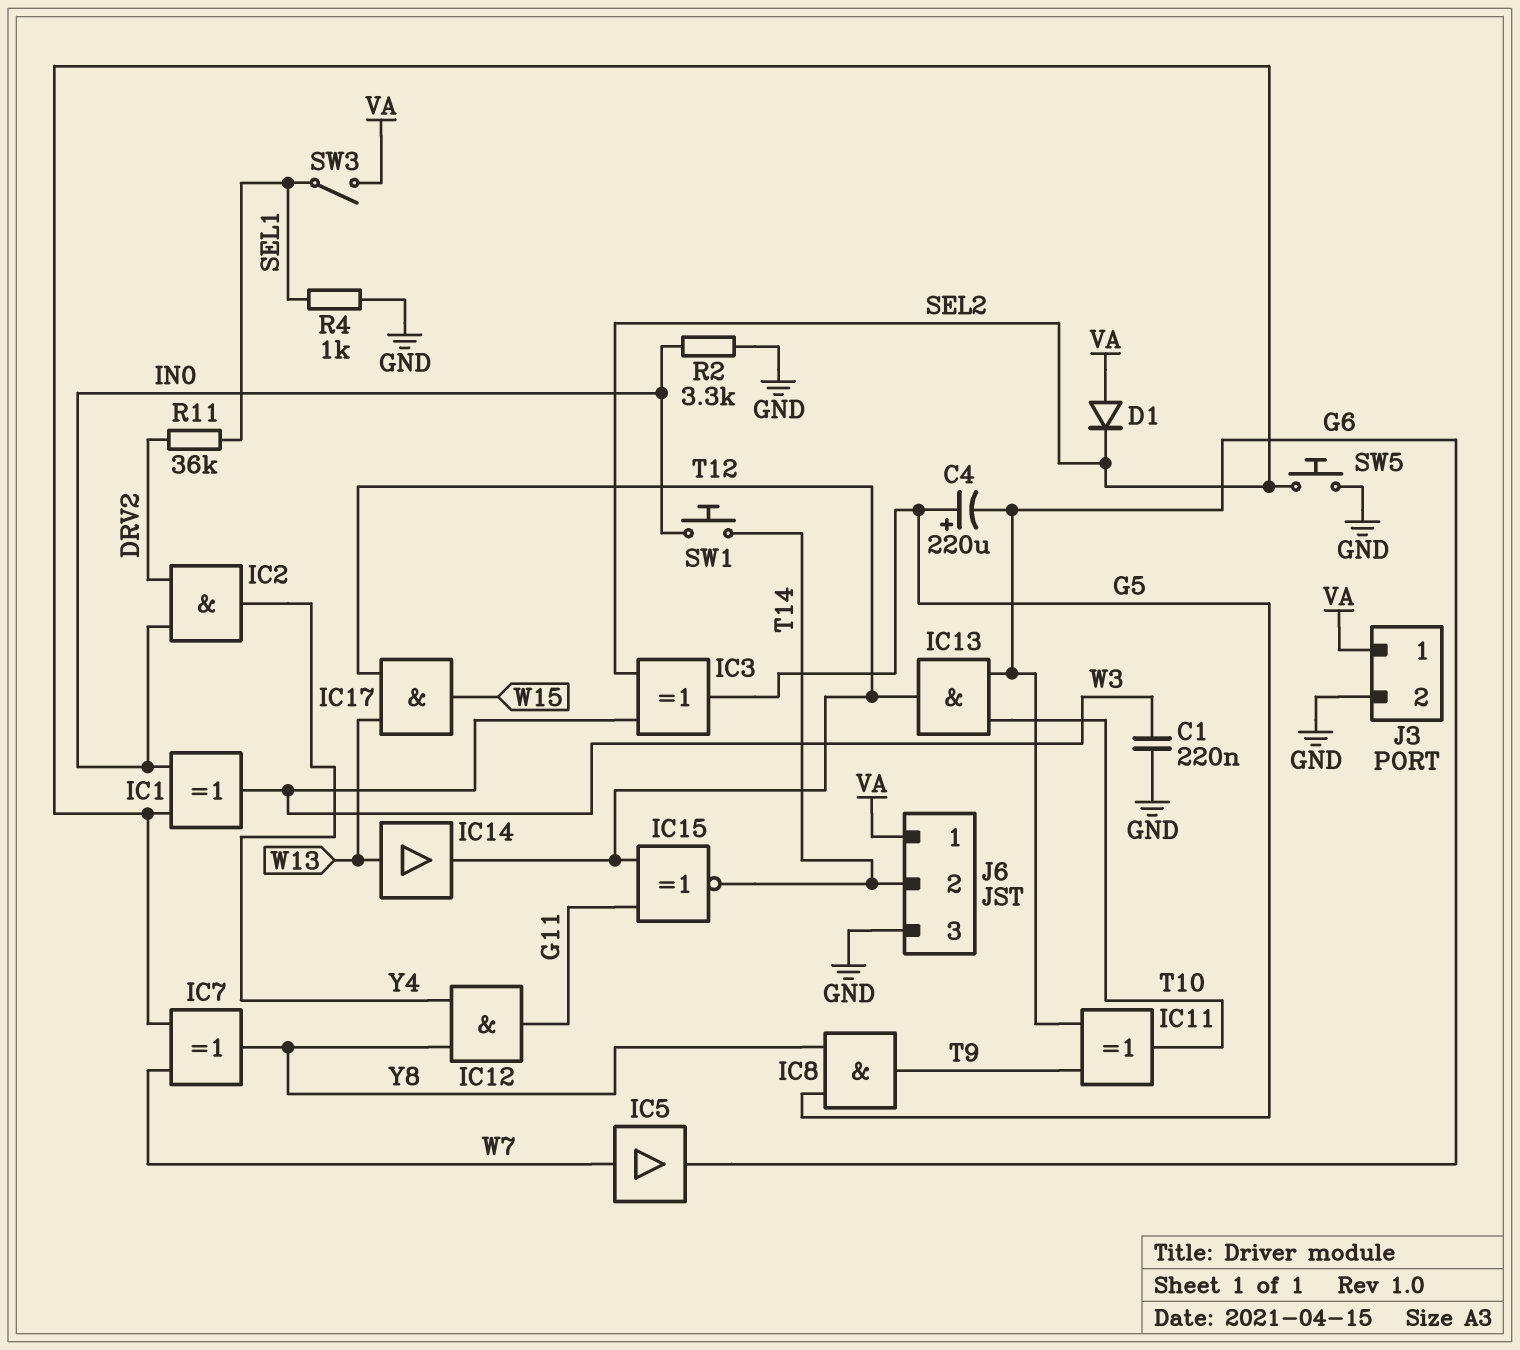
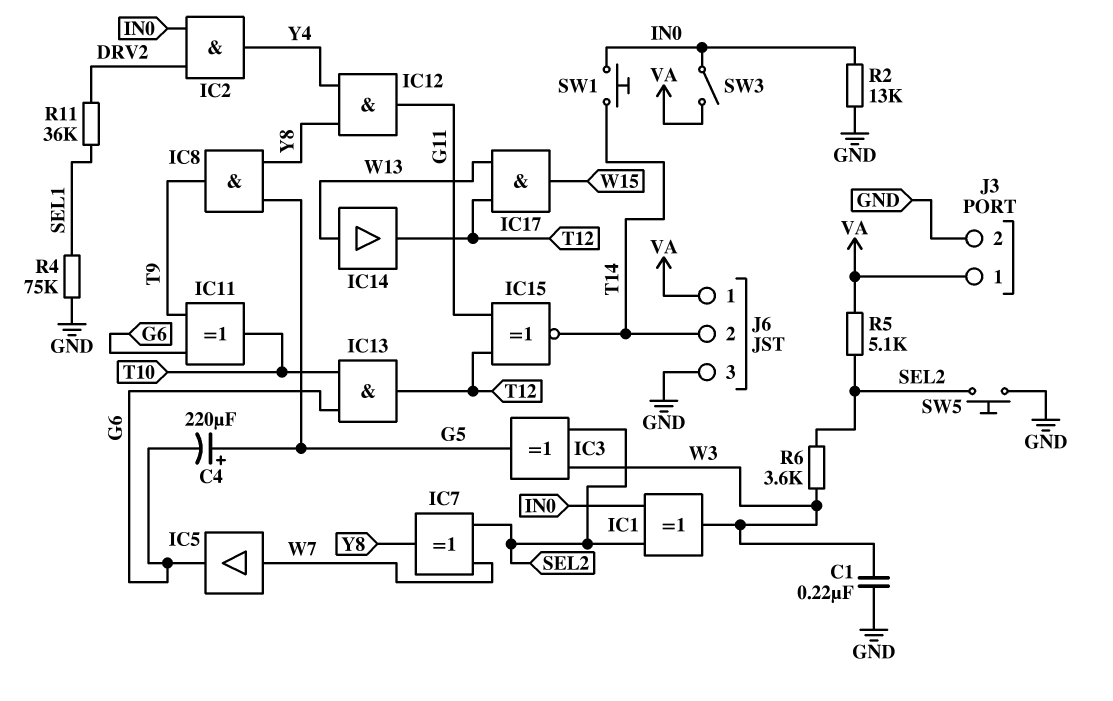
D1: diode (A VA, K SEL2) -> none
R2: 3.3k (GND, IN0) -> 13k (GND, IN0)
R4: 1k (GND, SEL1) -> 75k (GND, SEL1)
R5: none -> 5.1k (SEL2, VA)
R6: none -> 3.6k (SEL2, W3)
SW3: switch (SEL1, VA) -> switch (IN0, VA)

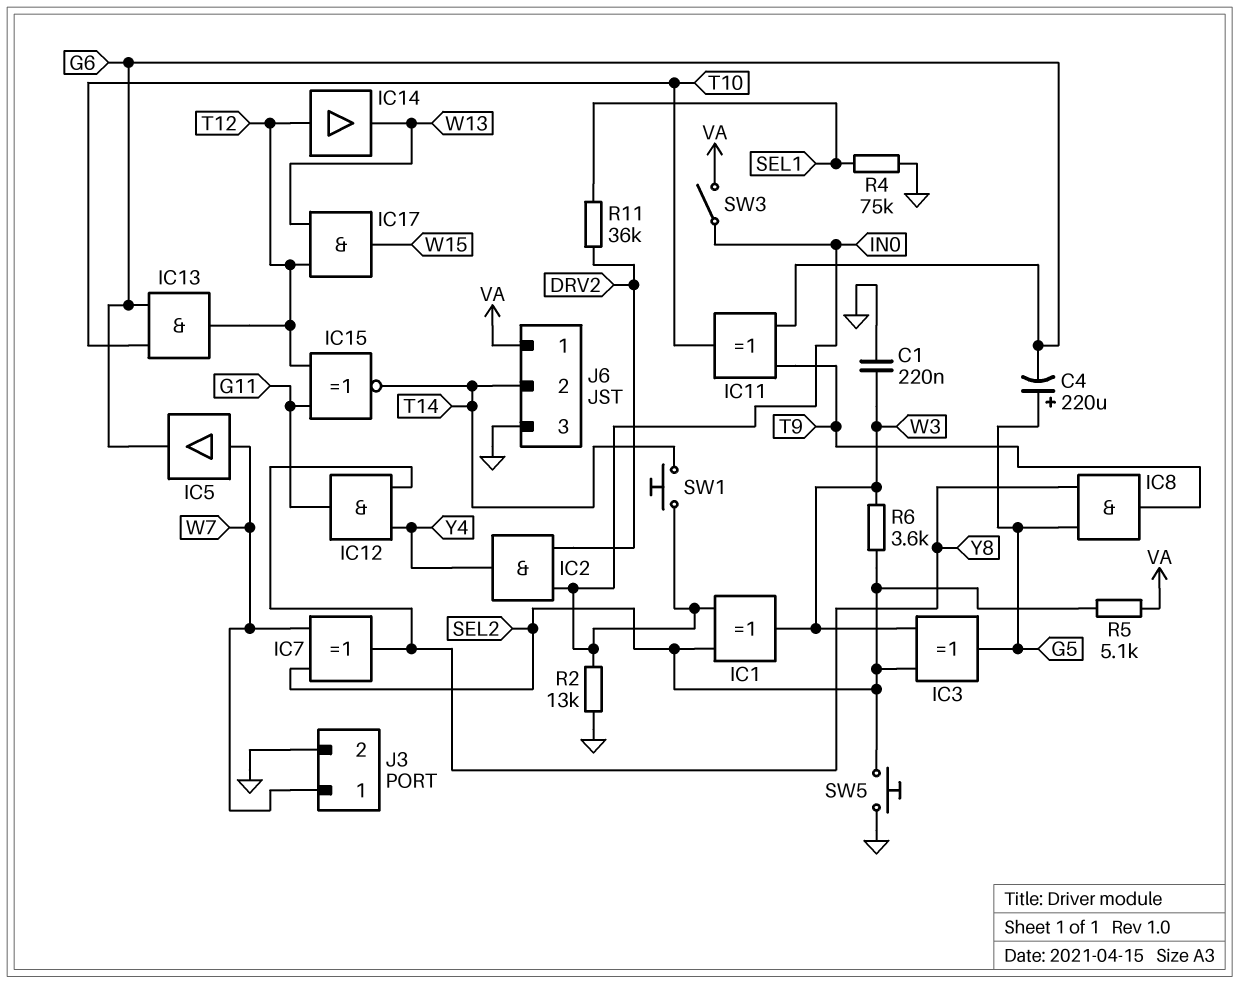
IC14: buffer (in W13, out T12) -> buffer (in T12, out W13)
J3 pin 1: VA -> W7

